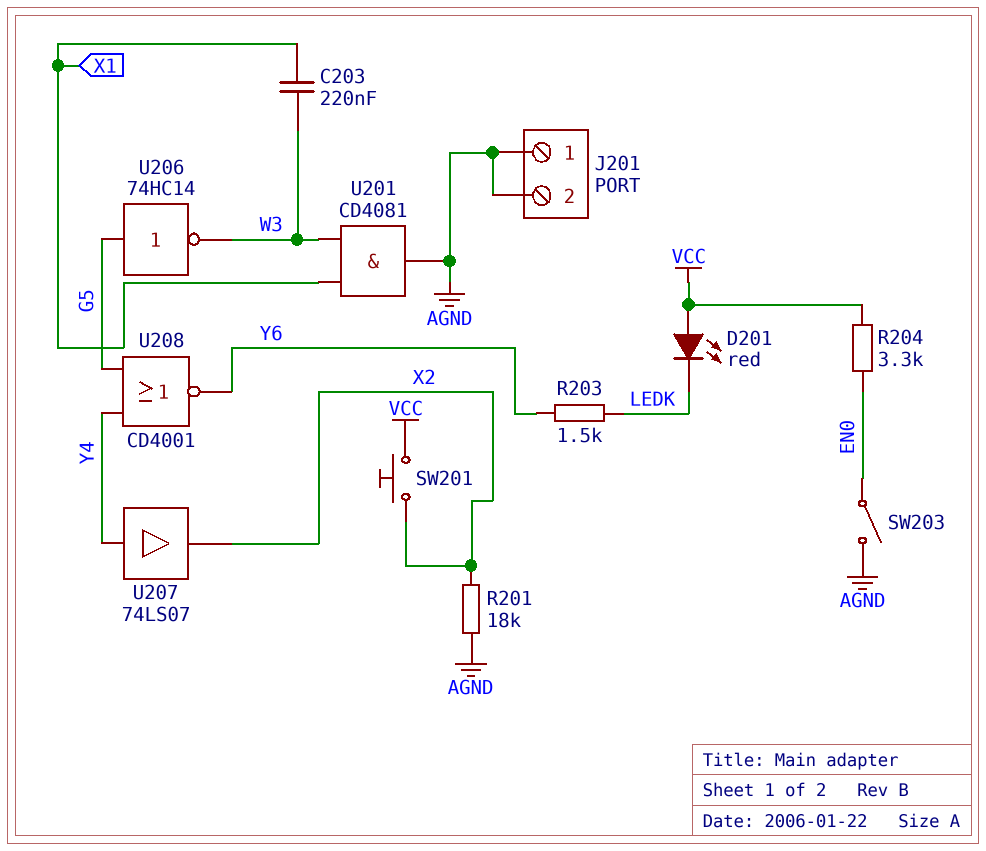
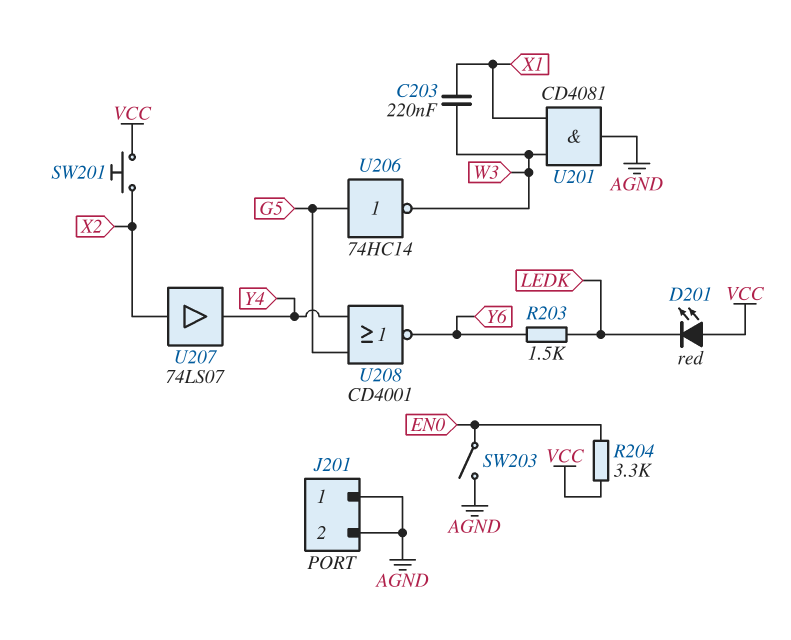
R201: 18k (AGND, X2) -> none
U207: buffer 74LS07 (in Y4, out X2) -> buffer 74LS07 (in X2, out Y4)

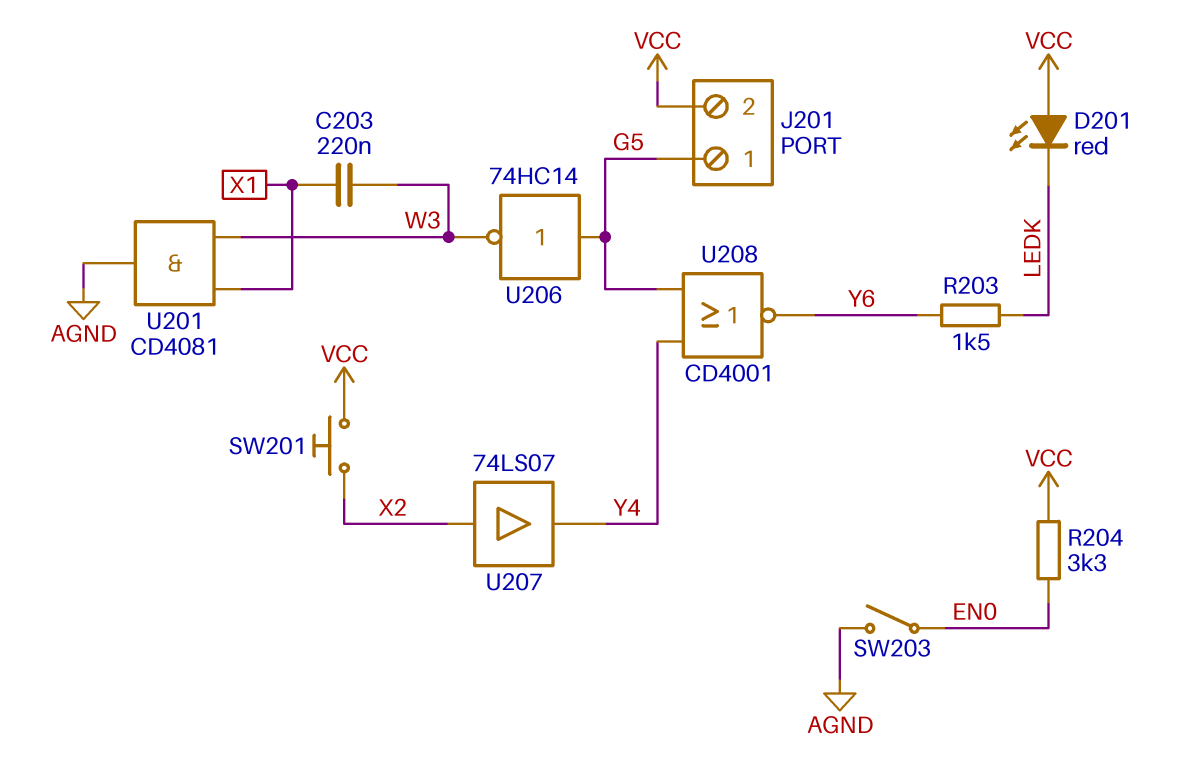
J201 pin 1: AGND -> G5
J201 pin 2: AGND -> VCC

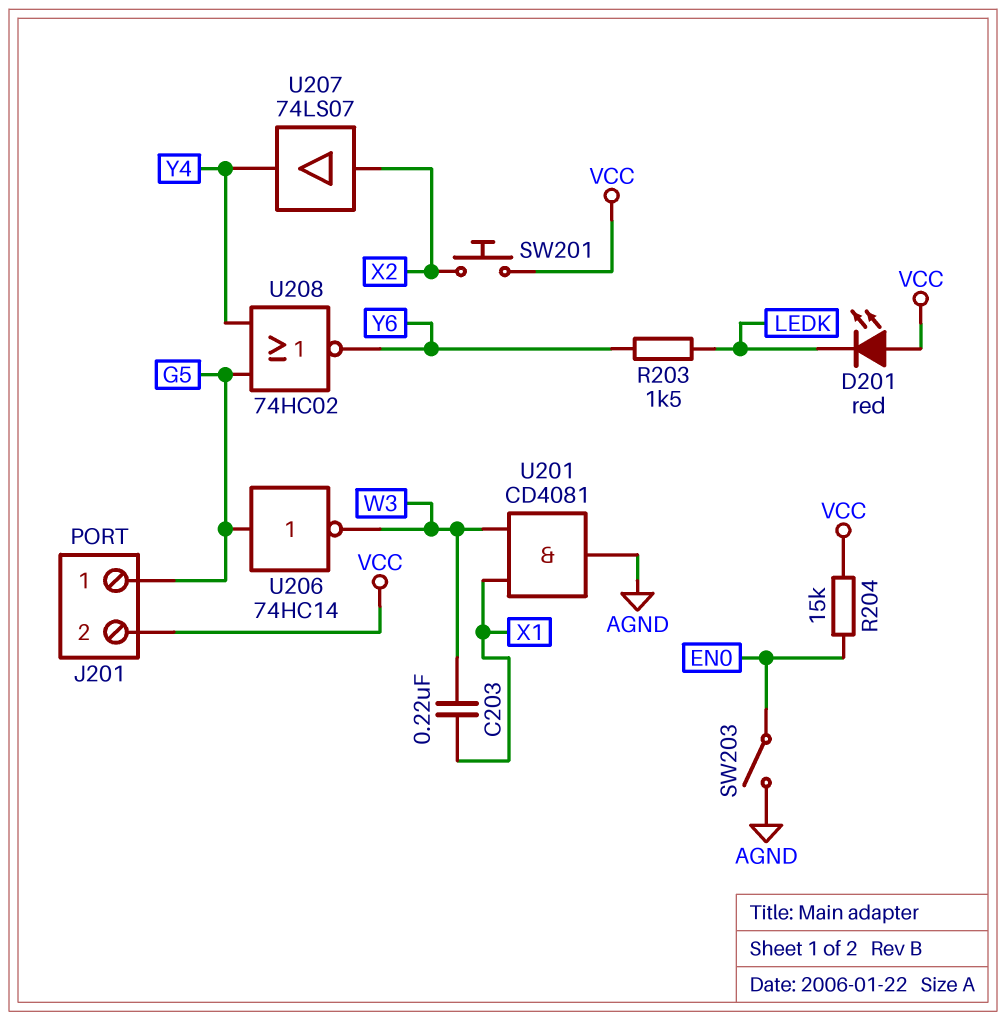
R204: 3.3k (EN0, VCC) -> 15k (EN0, VCC)
U208: NOR CD4001 (in G5, in Y4, out Y6) -> NOR 74HC02 (in G5, in Y4, out Y6)

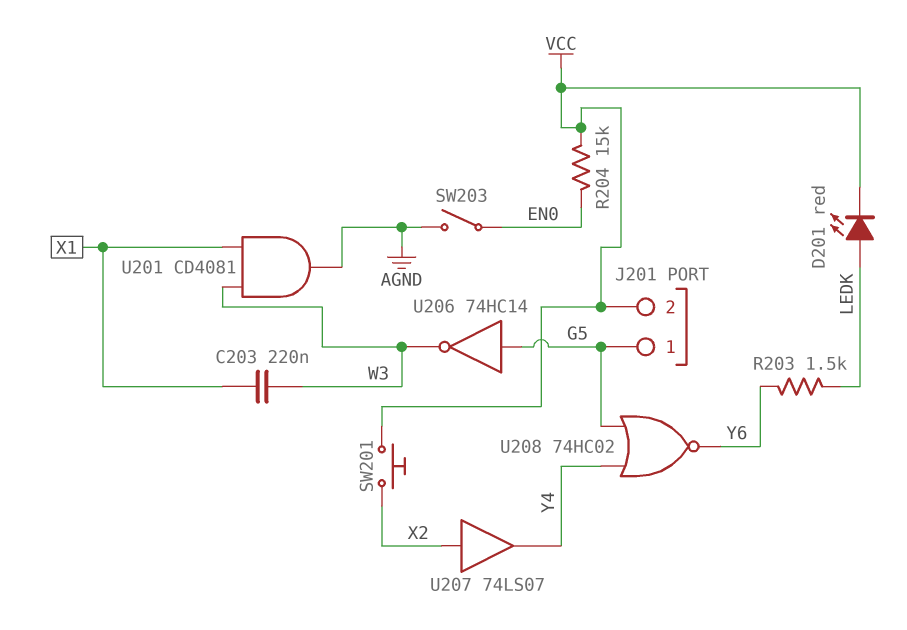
D201: LED red (A VCC, K LEDK) -> LED red (A LEDK, K VCC)

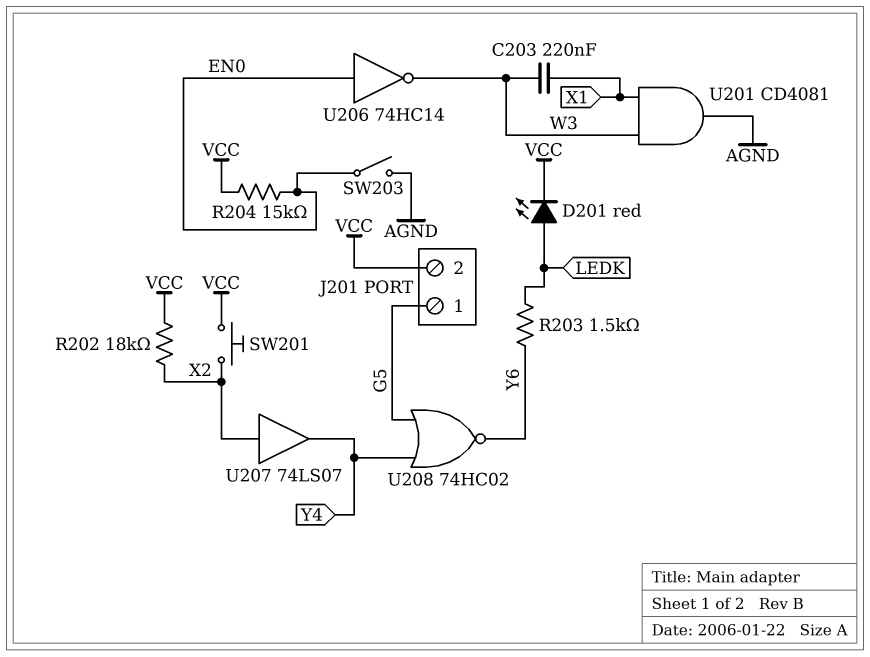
R202: none -> 18k (VCC, X2)
U206: NOT 74HC14 (in G5, out W3) -> NOT 74HC14 (in EN0, out W3)

